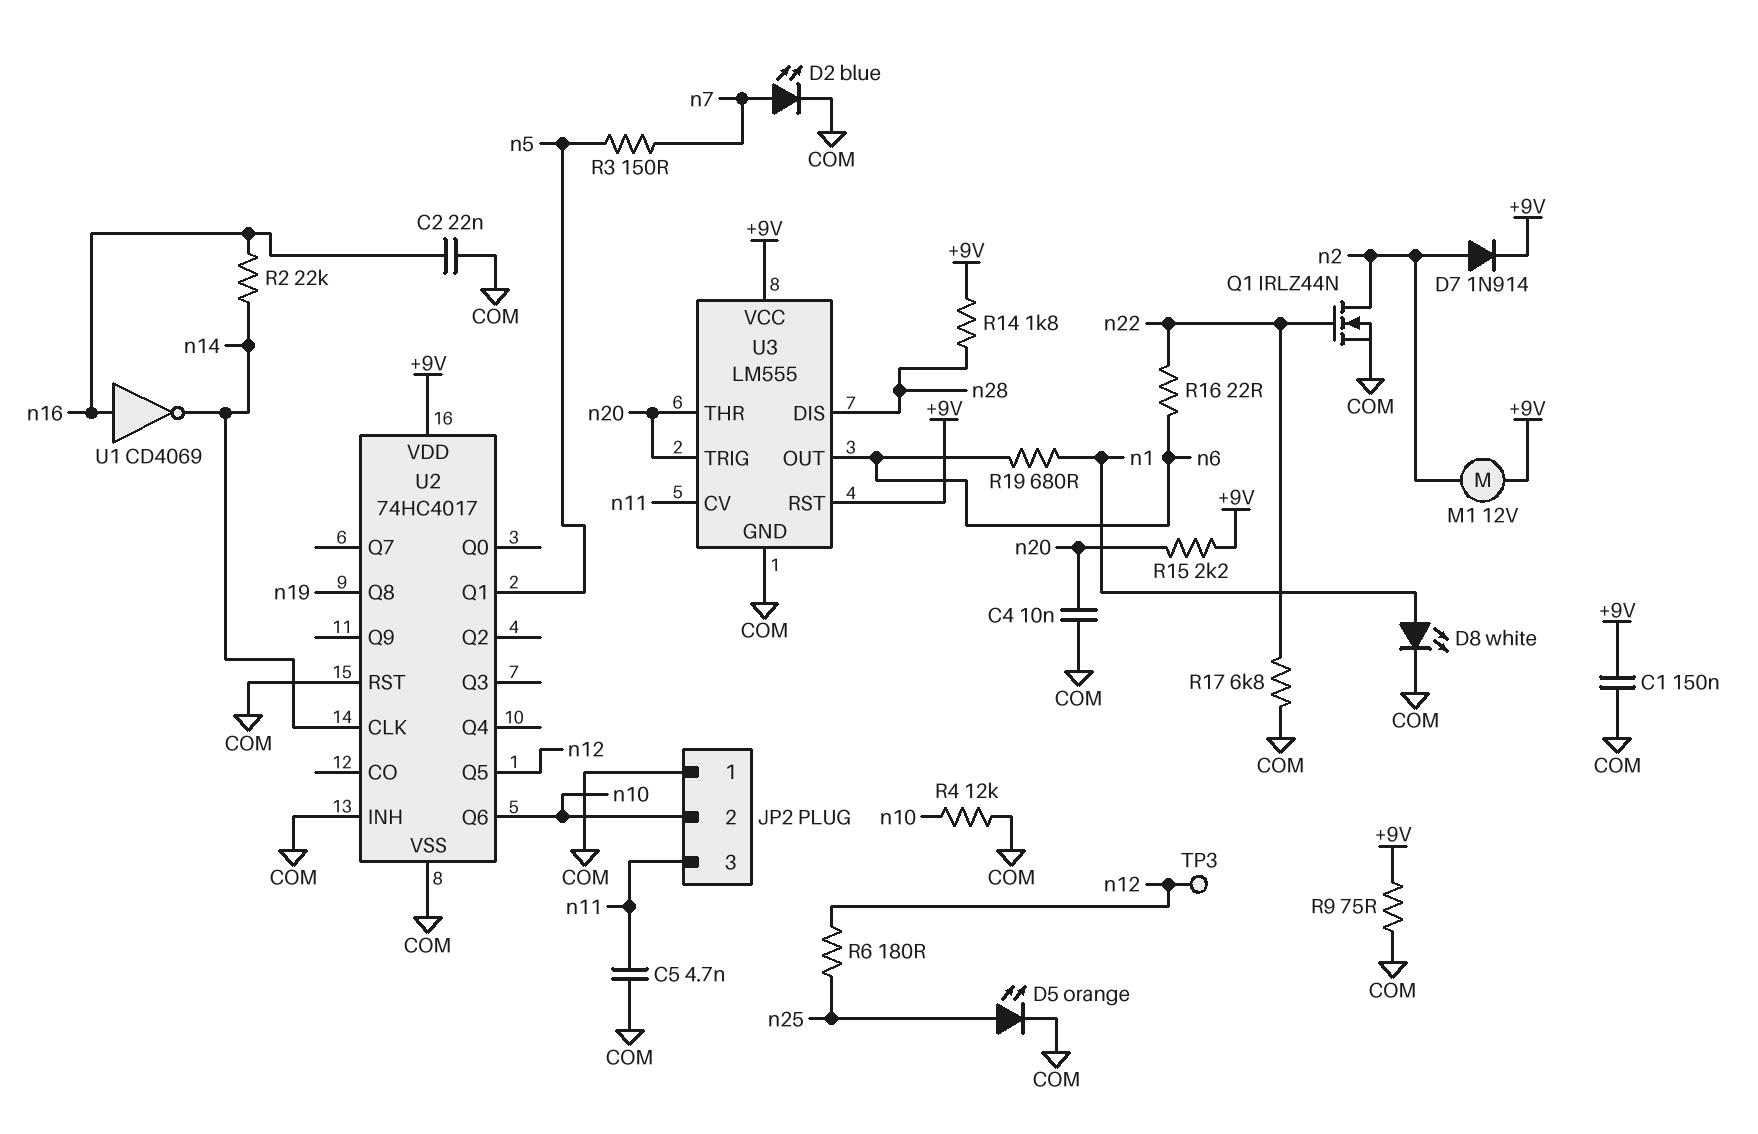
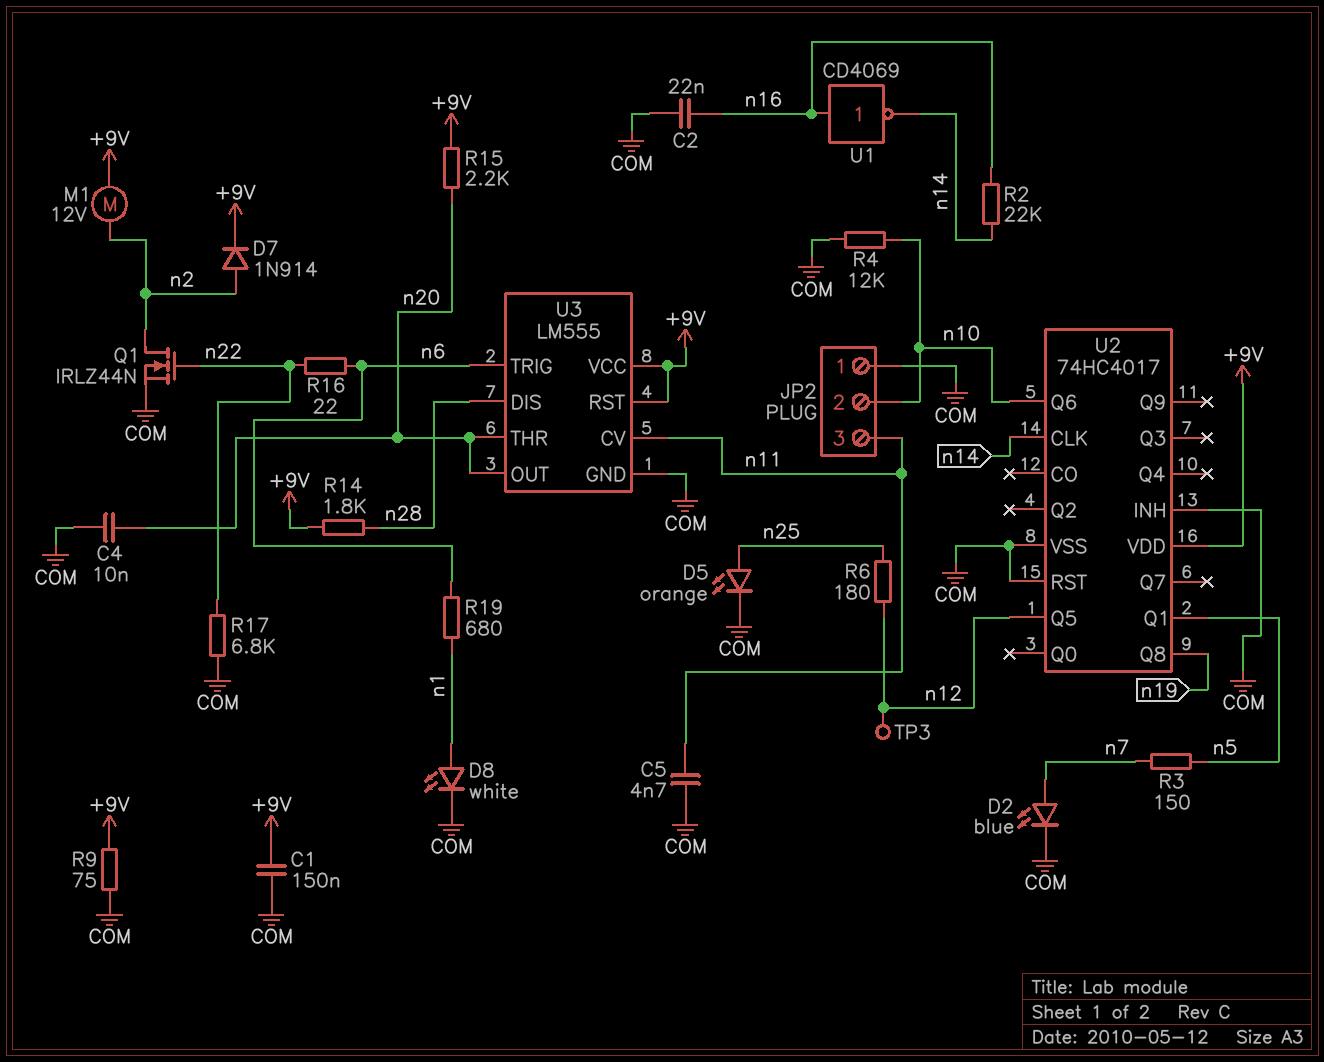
U3 pin OUT: n6 -> n20
U3 pin TRIG: n20 -> n6

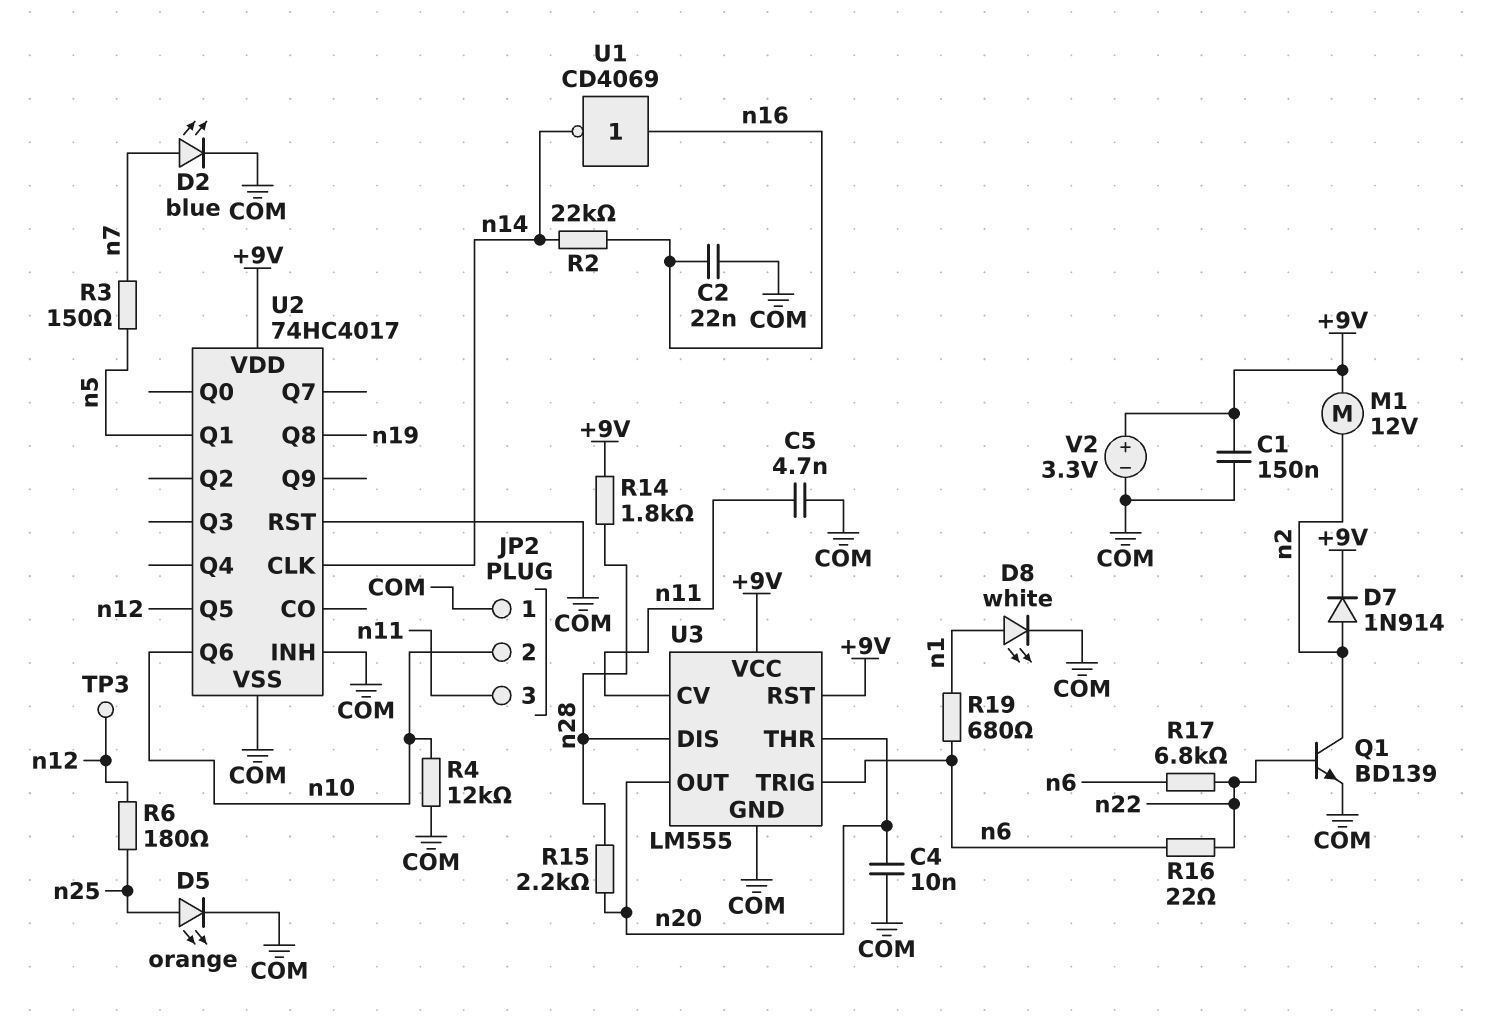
Q1: NMOS IRLZ44N (G n22, D n2, S COM) -> NPN BD139 (B n22, C n2, E COM)
R9: 75 (+9V, COM) -> none
R15: 2.2k (+9V, n20) -> 2.2k (n20, n28)
R17: 6.8k (COM, n22) -> 6.8k (n6, n22)
V2: none -> 3.3V (plus +9V, minus COM)

